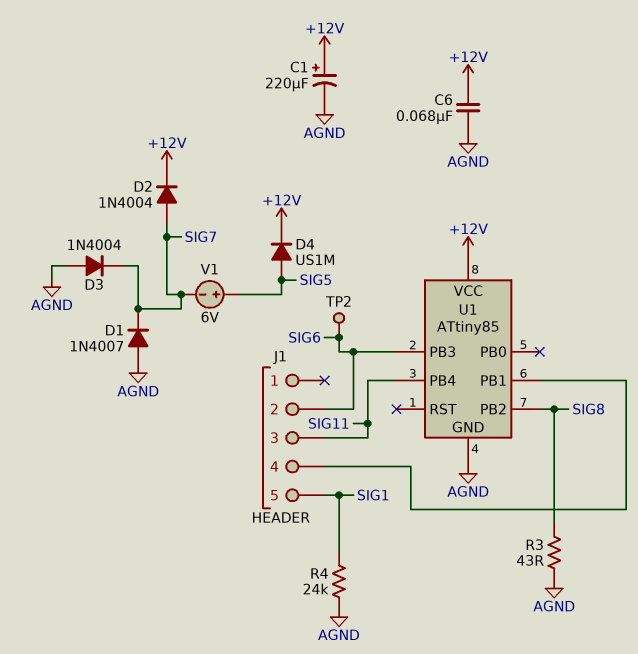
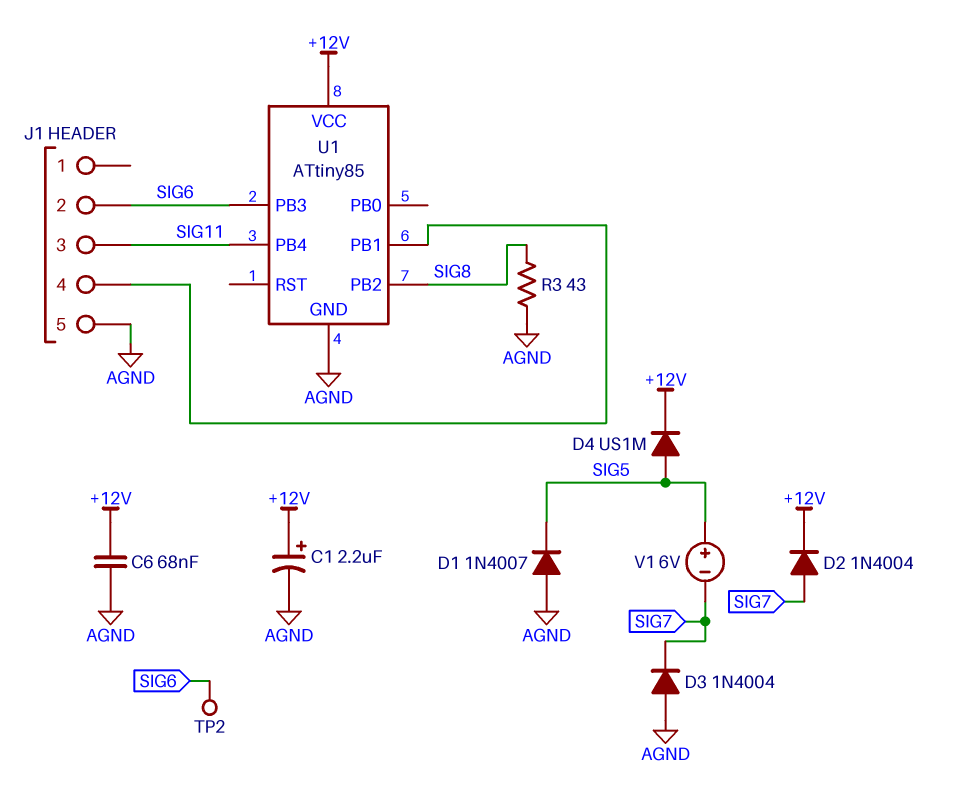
C1: 220uF (plus +12V, minus AGND) -> 2.2uF (plus +12V, minus AGND)
D1: diode 1N4007 (A AGND, K SIG7) -> diode 1N4007 (A AGND, K SIG5)
J1 pin 5: SIG1 -> AGND
R4: 24k (AGND, SIG1) -> none

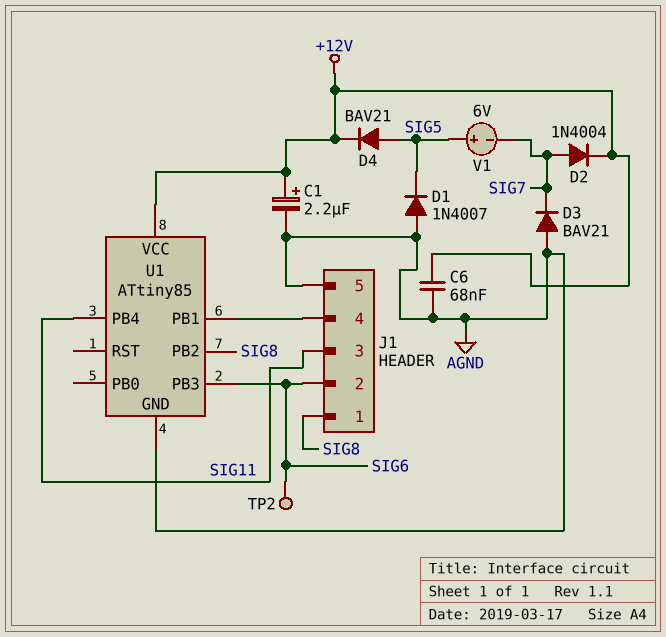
D3: diode 1N4004 (A AGND, K SIG7) -> diode BAV21 (A AGND, K SIG7)
D4: diode US1M (A SIG5, K +12V) -> diode BAV21 (A SIG5, K +12V)
J1 pin 1: none -> SIG8
R3: 43 (AGND, SIG8) -> none

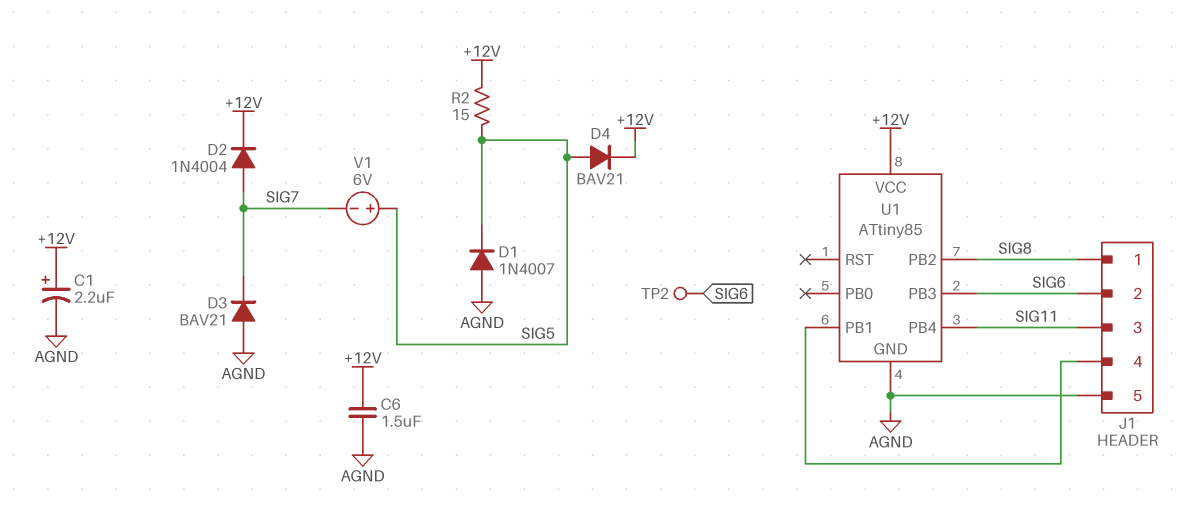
C6: 68nF (+12V, AGND) -> 1.5uF (+12V, AGND)
R2: none -> 15 (+12V, SIG5)

